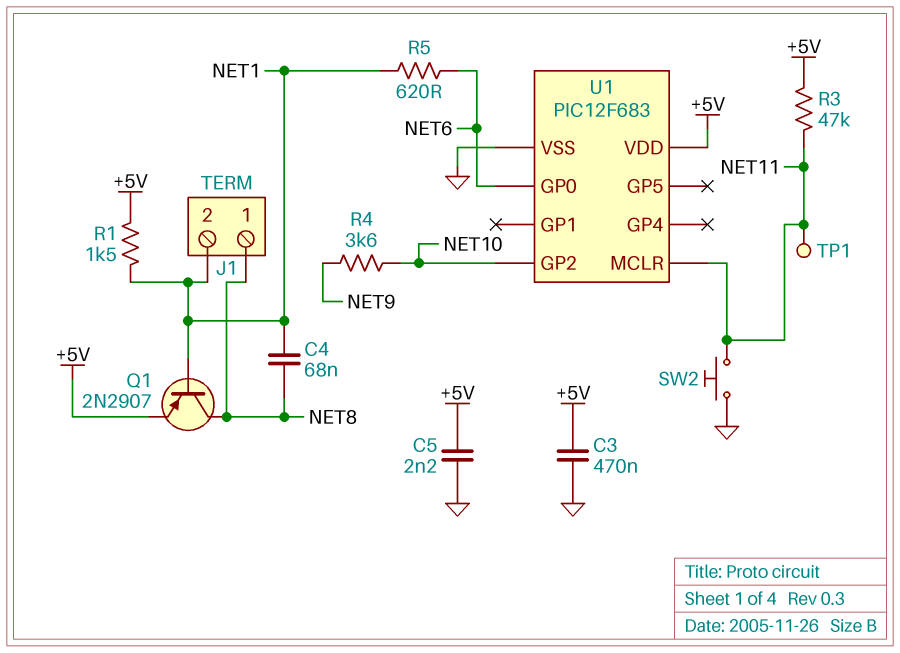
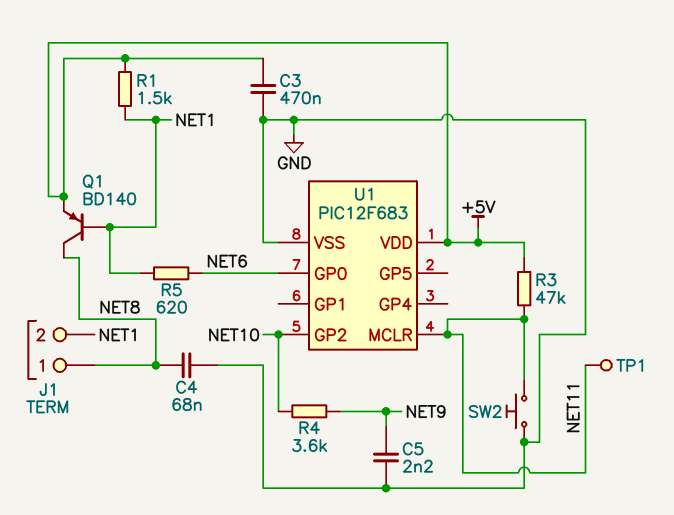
C4: 68nF (NET1, NET8) -> 68nF (GND, NET8)
C5: 2.2nF (+5V, GND) -> 2.2nF (GND, NET9)
Q1: PNP 2N2907 (B NET1, C NET8, E +5V) -> PNP BD140 (B NET1, C NET8, E +5V)

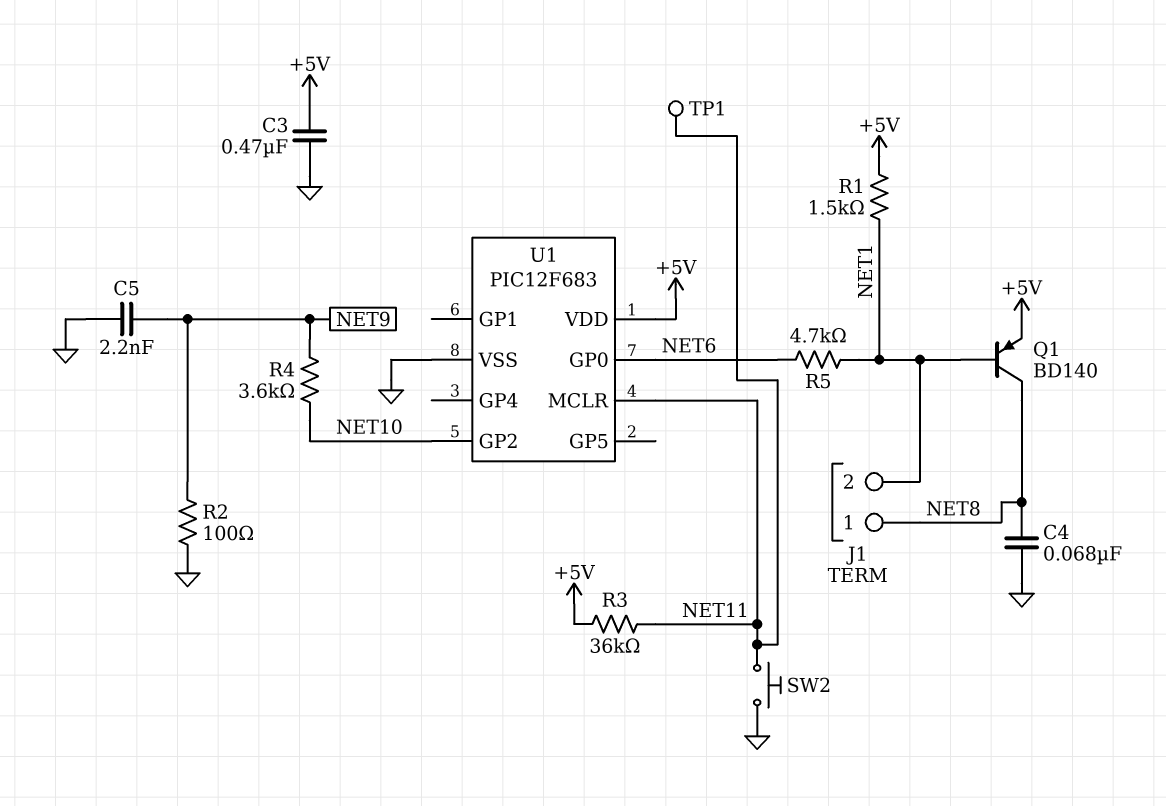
R2: none -> 100 (GND, NET9)
R3: 47k (+5V, NET11) -> 36k (+5V, NET11)
R5: 620 (NET1, NET6) -> 4.7k (NET1, NET6)

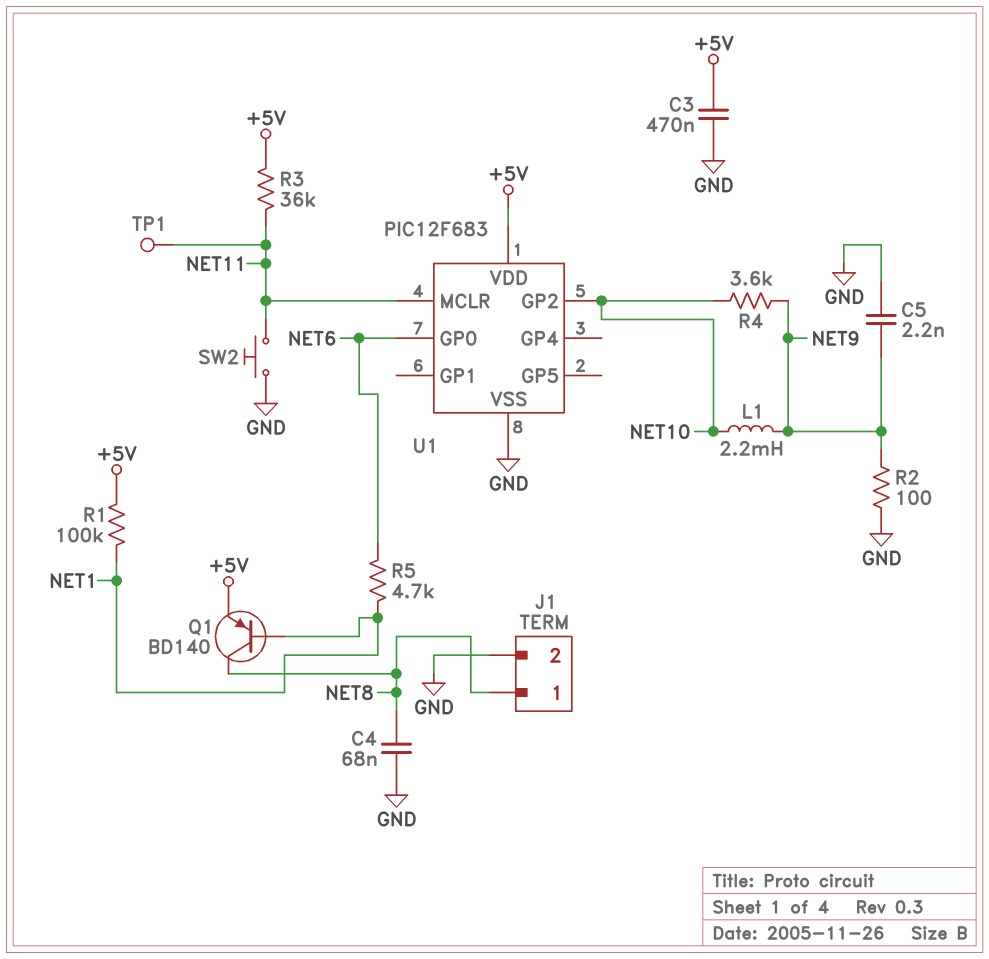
J1 pin 2: NET1 -> GND
L1: none -> 2.2mH (NET9, NET10)
R1: 1.5k (+5V, NET1) -> 100k (+5V, NET1)

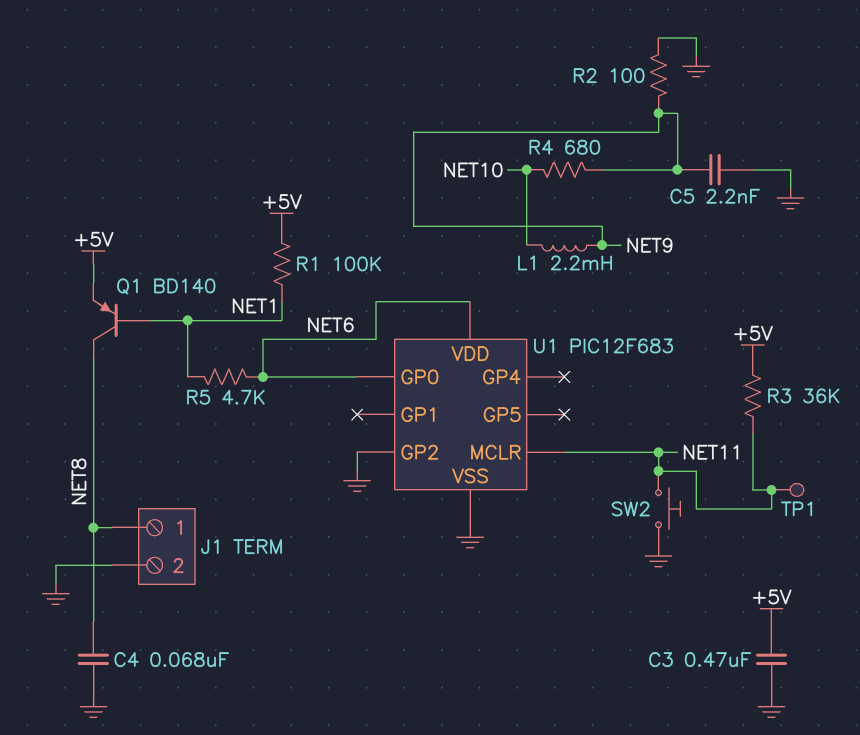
R4: 3.6k (NET9, NET10) -> 680 (NET9, NET10)
U1 pin GP2: NET10 -> GND
U1 pin VDD: +5V -> NET6

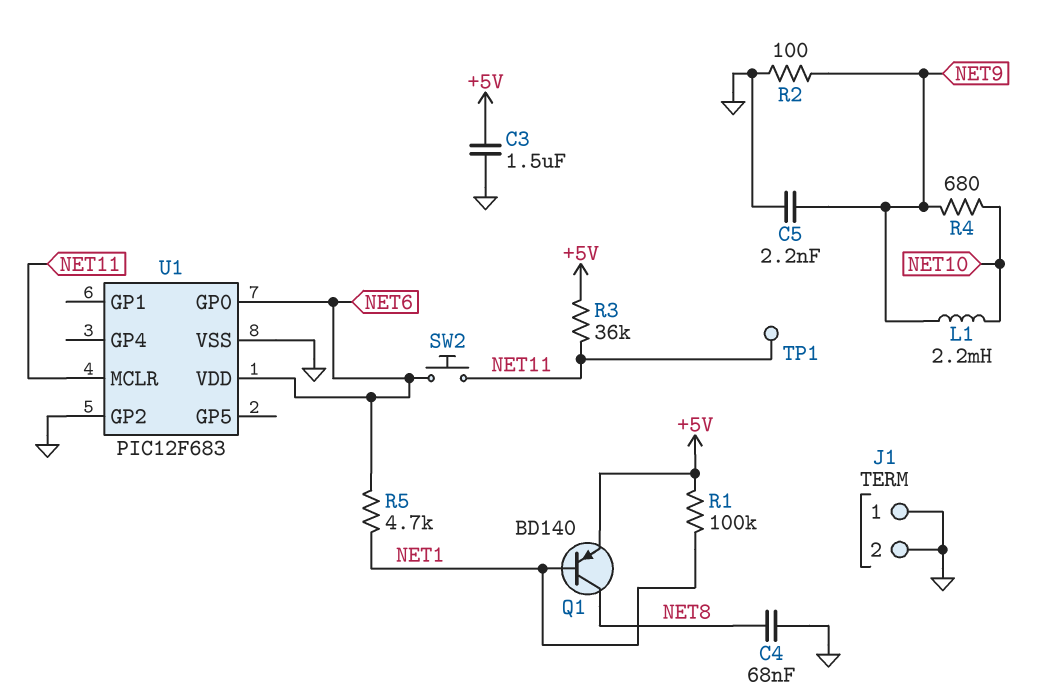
C3: 470nF (+5V, GND) -> 1.5uF (+5V, GND)
J1 pin 1: NET8 -> GND
SW2: button (GND, NET11) -> button (NET6, NET11)

